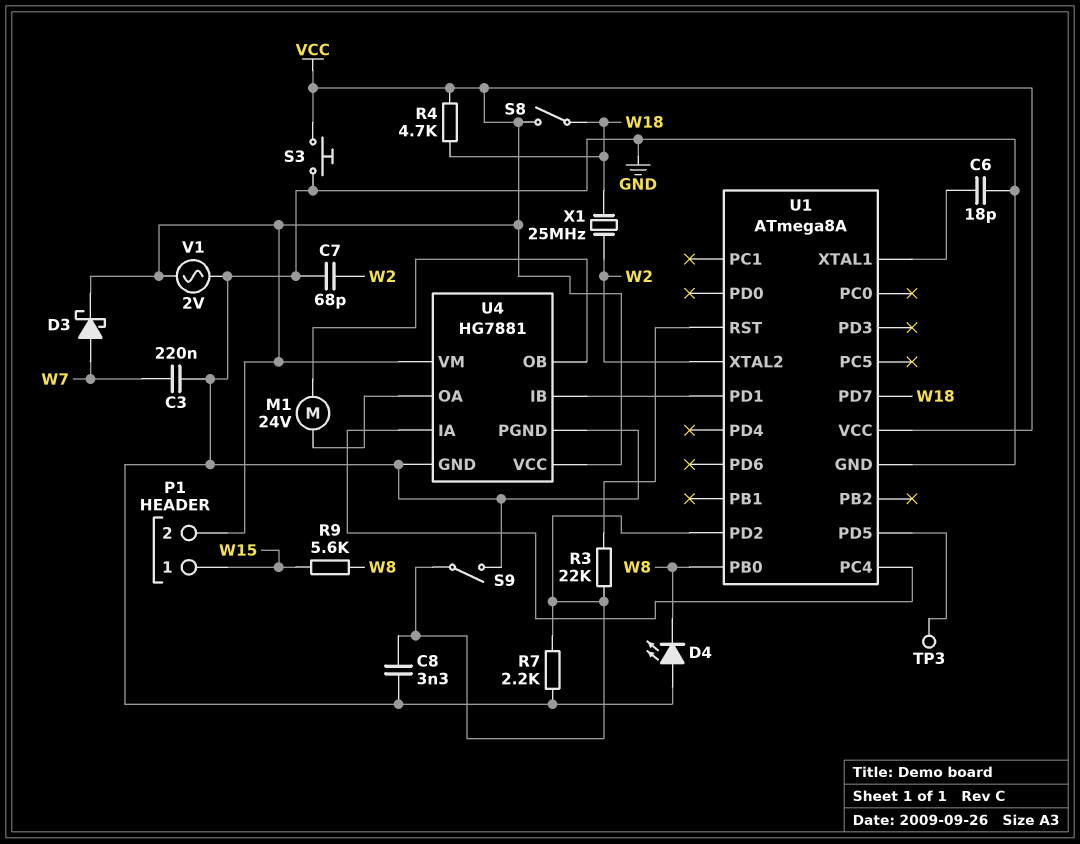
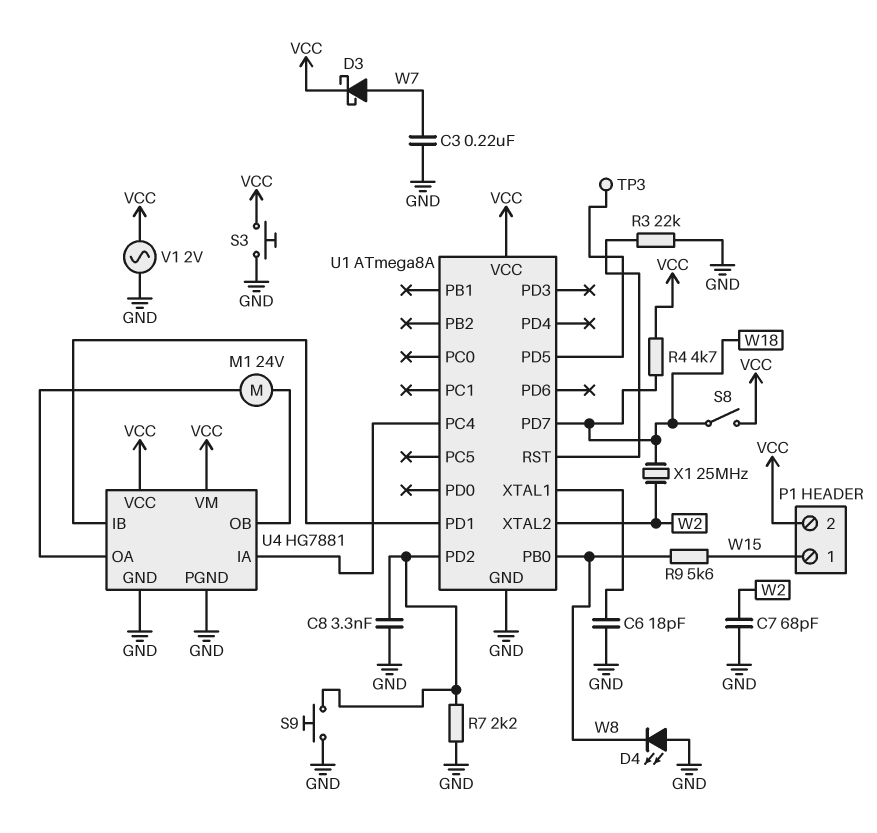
R3: 22k (U1/PD2, U1/RST) -> 22k (GND, U1/RST)
S9: switch (GND, U1/PD2) -> button (GND, U1/PD2)

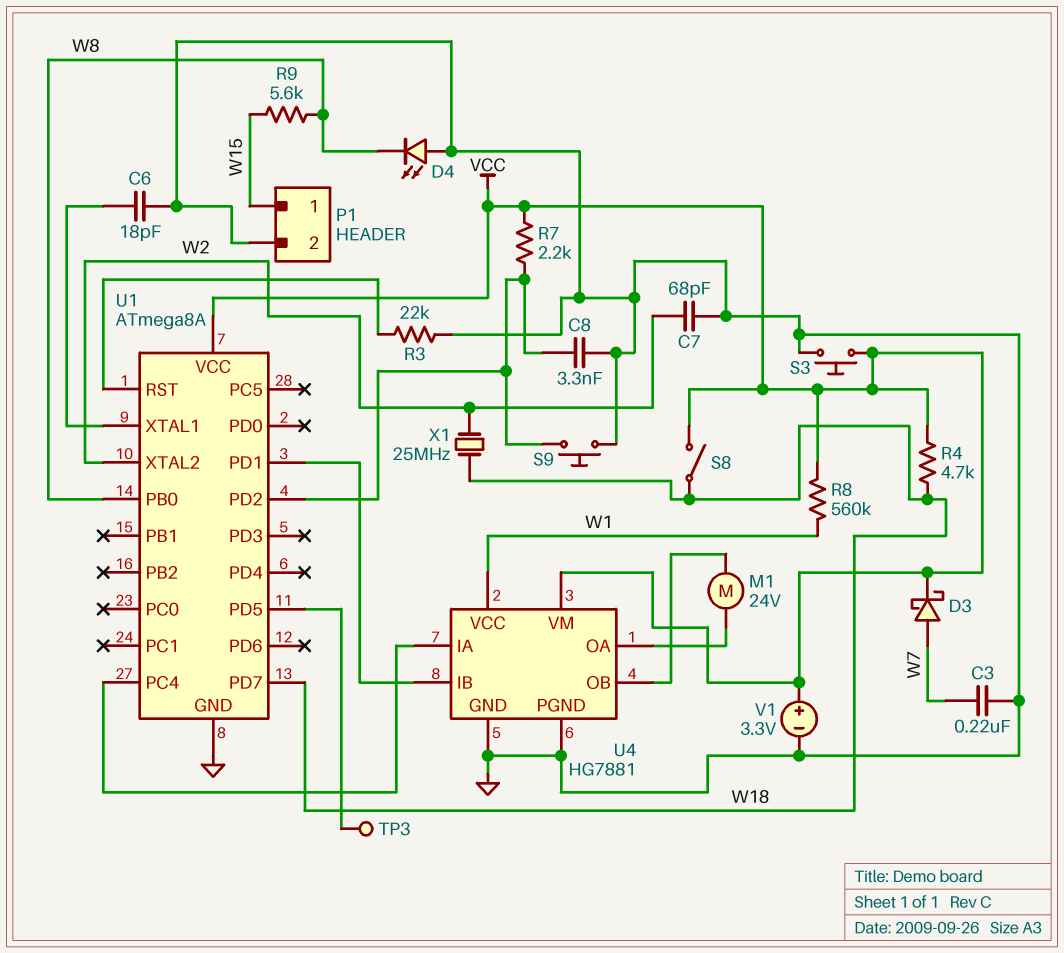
P1 pin 2: VCC -> GND
R7: 2.2k (GND, U1/PD2) -> 2.2k (U1/PD2, VCC)
R8: none -> 560k (VCC, W1)
U4 pin VCC: VCC -> W1
V1: AC 2V (GND, VCC) -> 3.3V (plus VCC, minus GND)

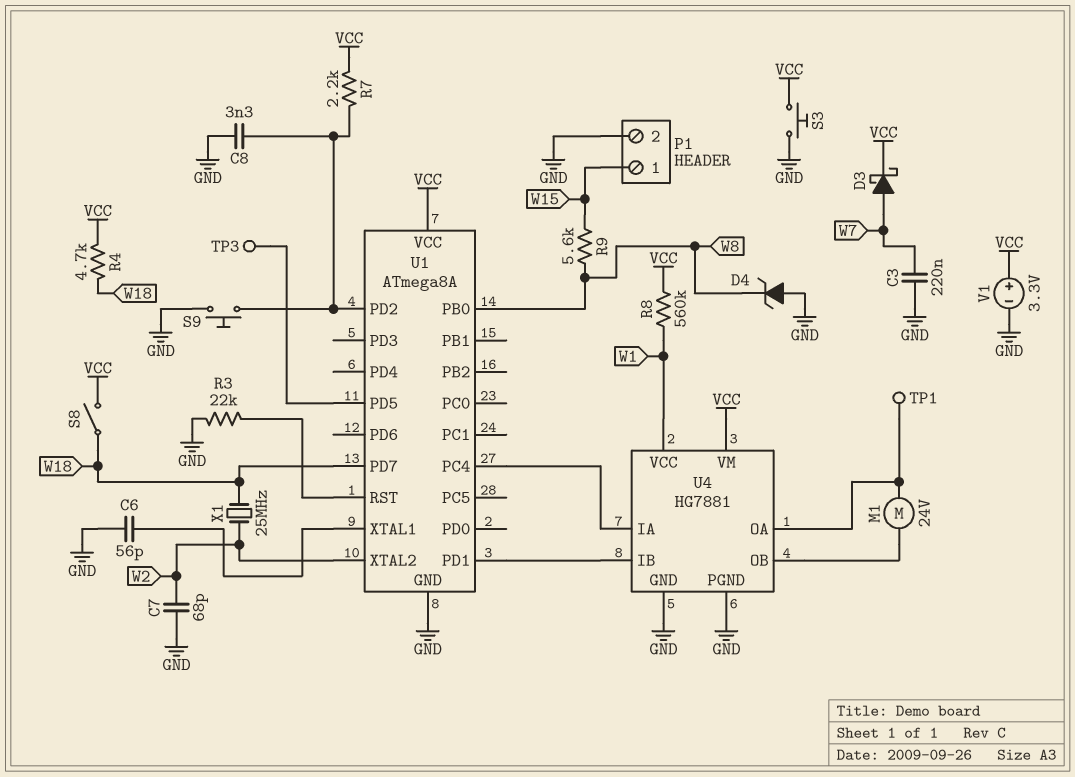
C6: 18pF (GND, U1/XTAL1) -> 56pF (GND, U1/XTAL1)
D4: LED (A GND, K W8) -> zener (A GND, K W8)
TP1: none -> test point (U4/OA)

